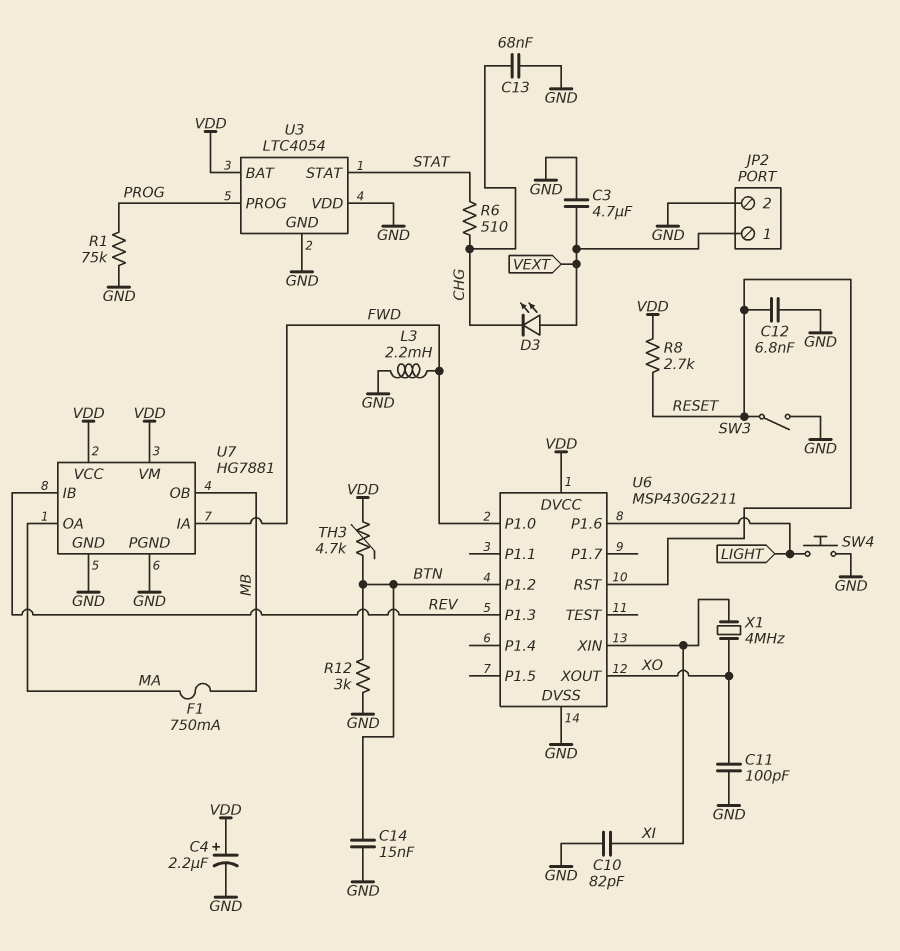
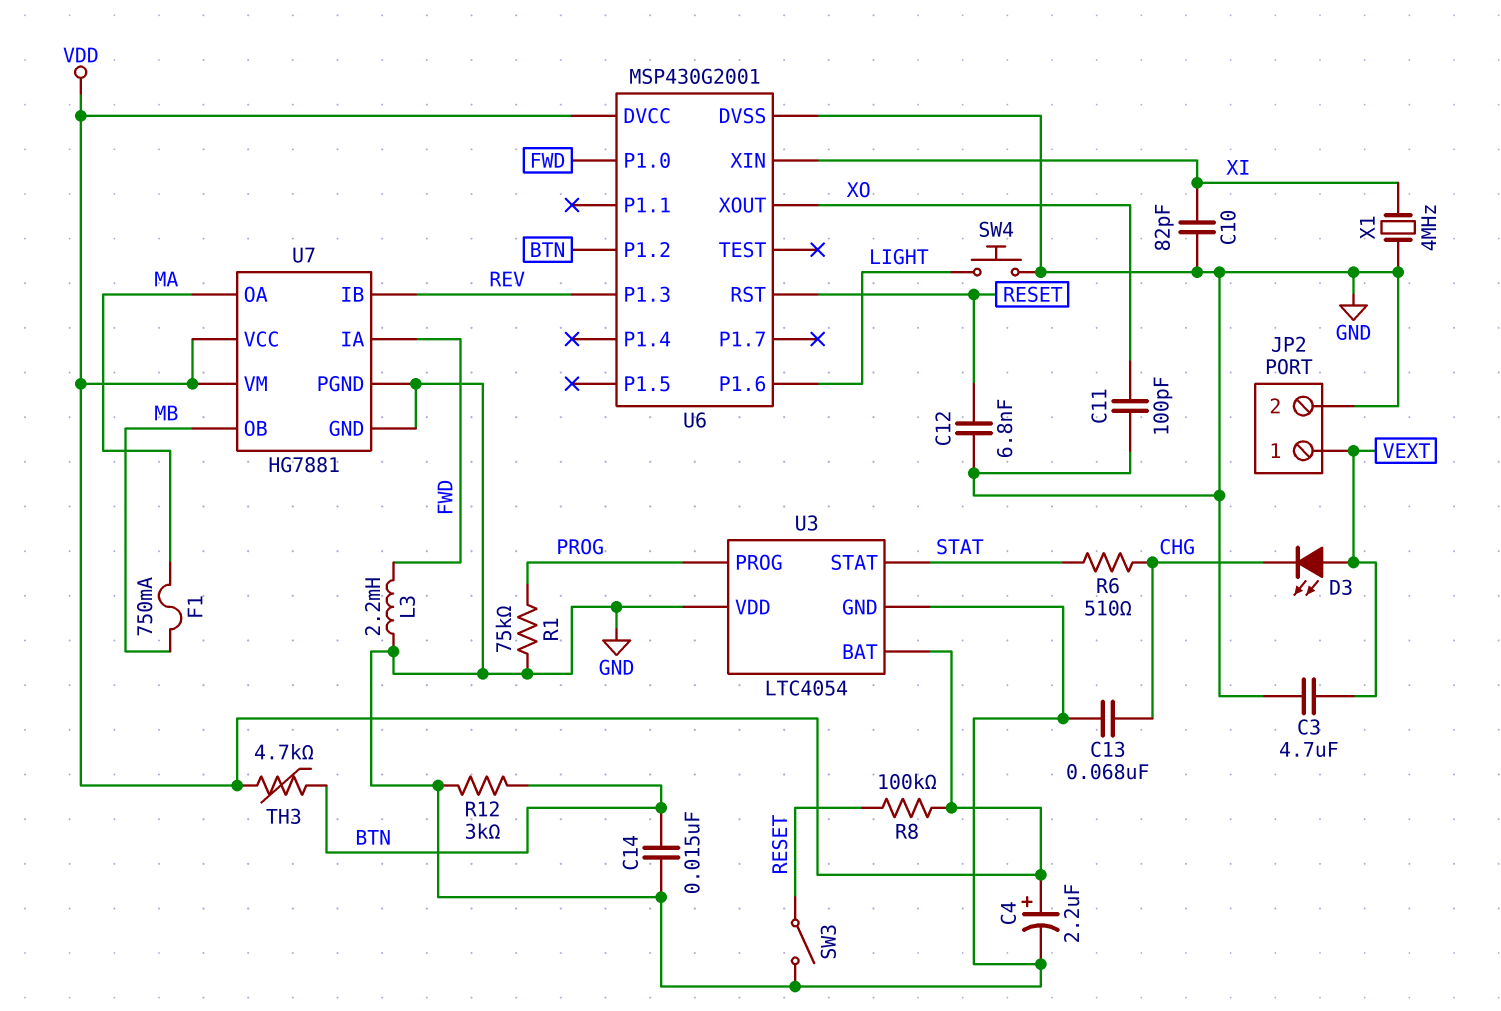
R8: 2.7k (RESET, VDD) -> 100k (RESET, VDD)
U6: MSP430G2211 -> MSP430G2001
X1: 4MHz (XI, XO) -> 4MHz (GND, XI)

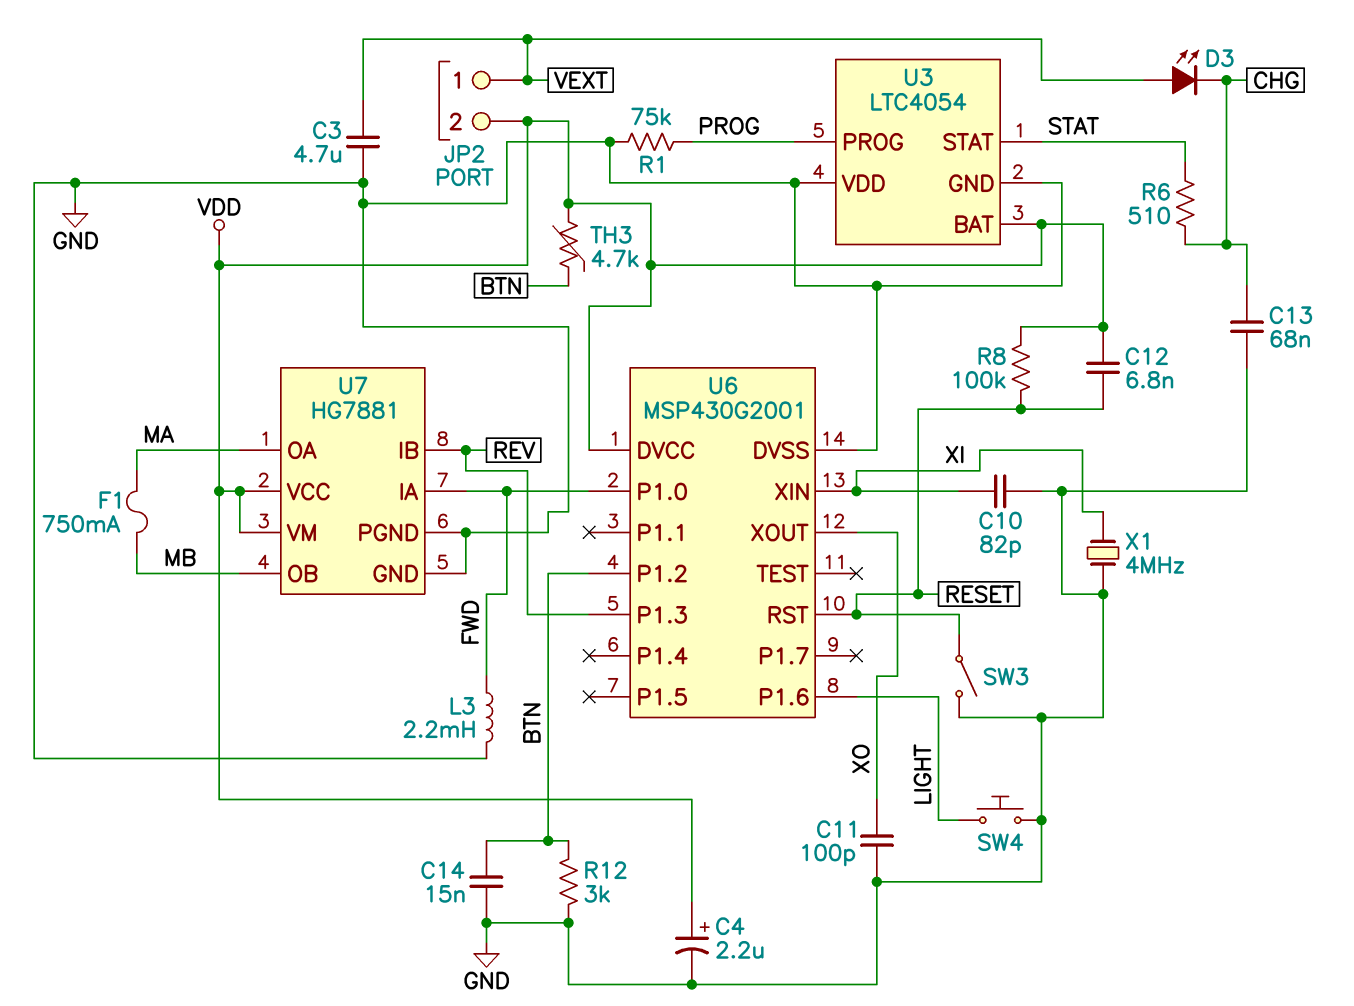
C12: 6.8nF (GND, RESET) -> 6.8nF (RESET, VDD)
JP2 pin 2: GND -> VDD

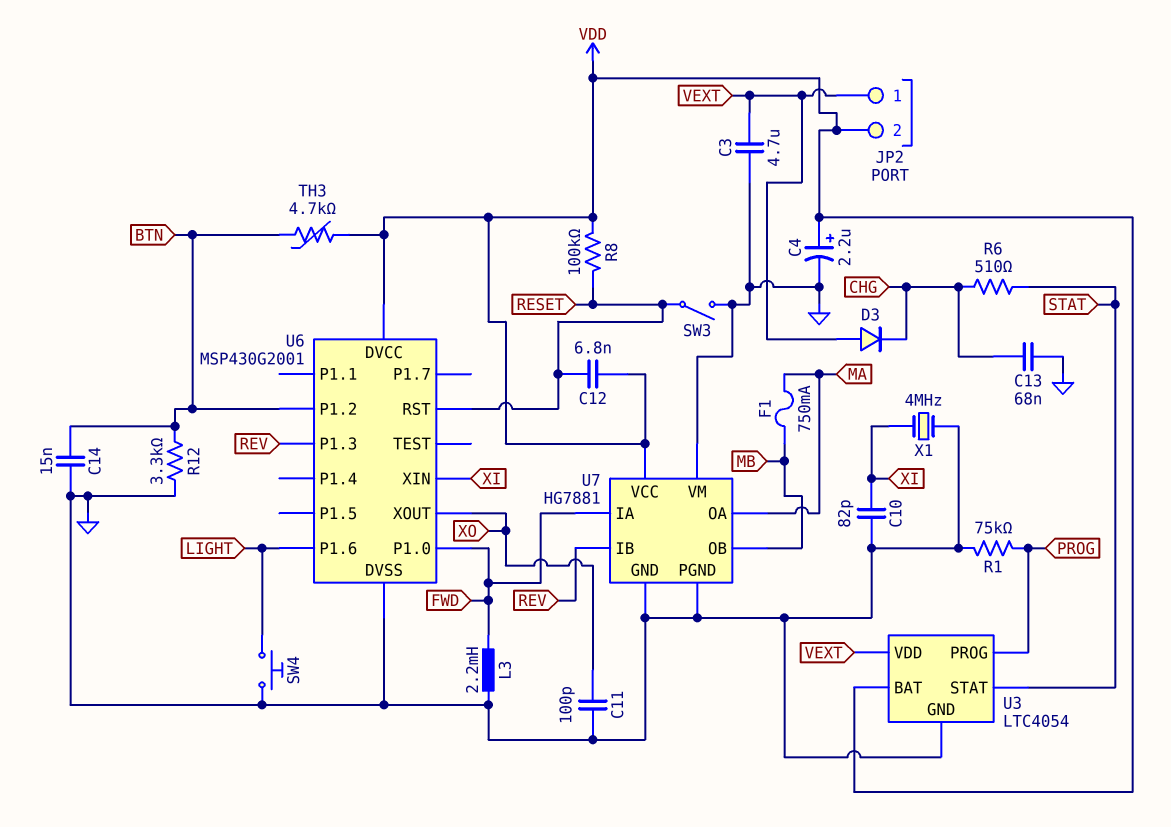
D3: LED (A VEXT, K CHG) -> diode (A VEXT, K CHG)
R12: 3k (BTN, GND) -> 3.3k (BTN, GND)
U3 pin VDD: GND -> VEXT
U7 pin VM: VDD -> GND

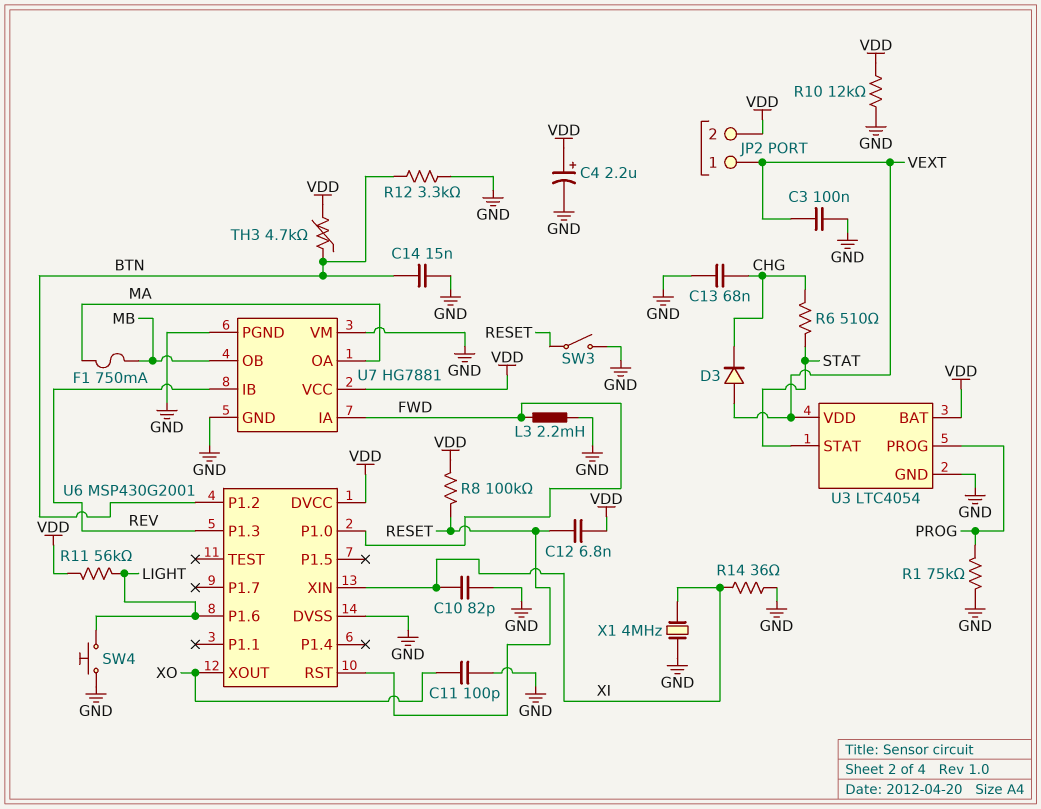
C3: 4.7uF (GND, VEXT) -> 100nF (GND, VEXT)
R10: none -> 12k (GND, VDD)
R11: none -> 56k (LIGHT, VDD)
R14: none -> 36 (GND, XI)

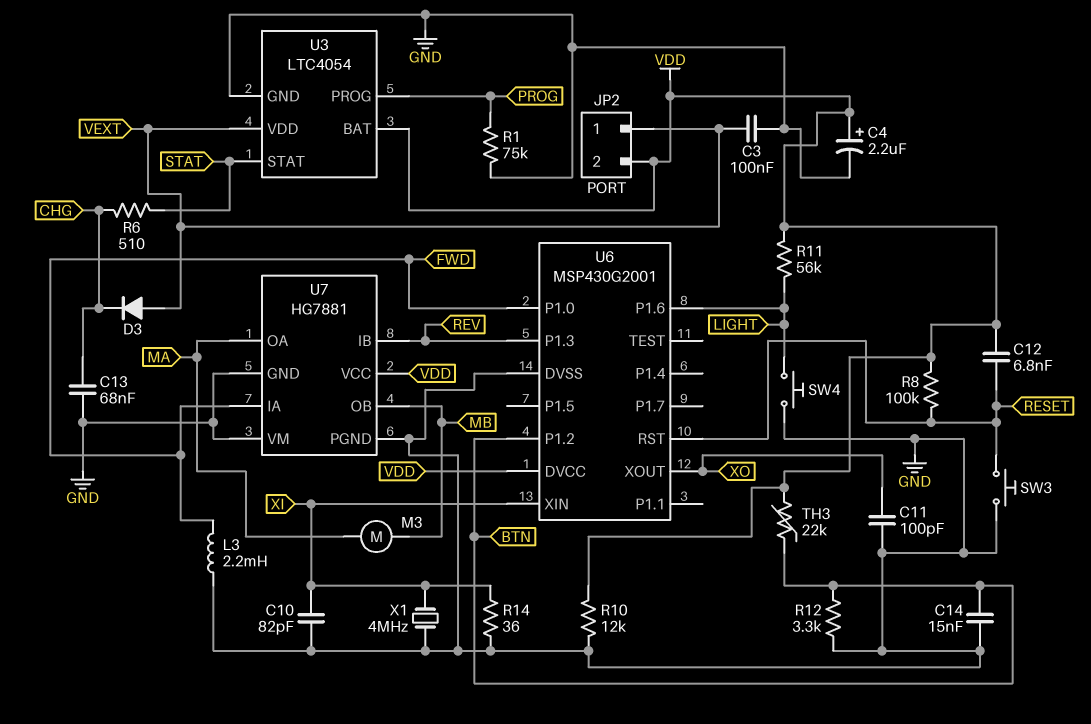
F1: 750mA (MA, MB) -> none
M3: none -> motor (MA, MB)
SW3: switch (GND, RESET) -> button (GND, RESET)
TH3: 4.7k (BTN, VDD) -> 22k (BTN, VDD)

